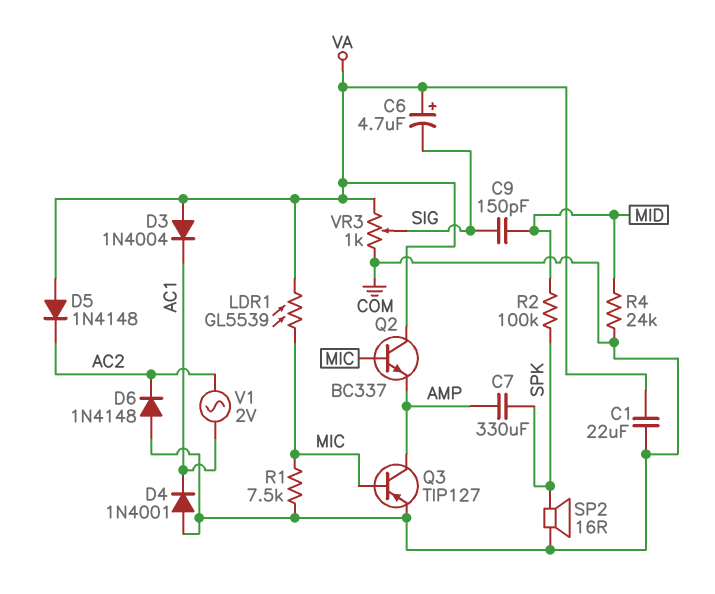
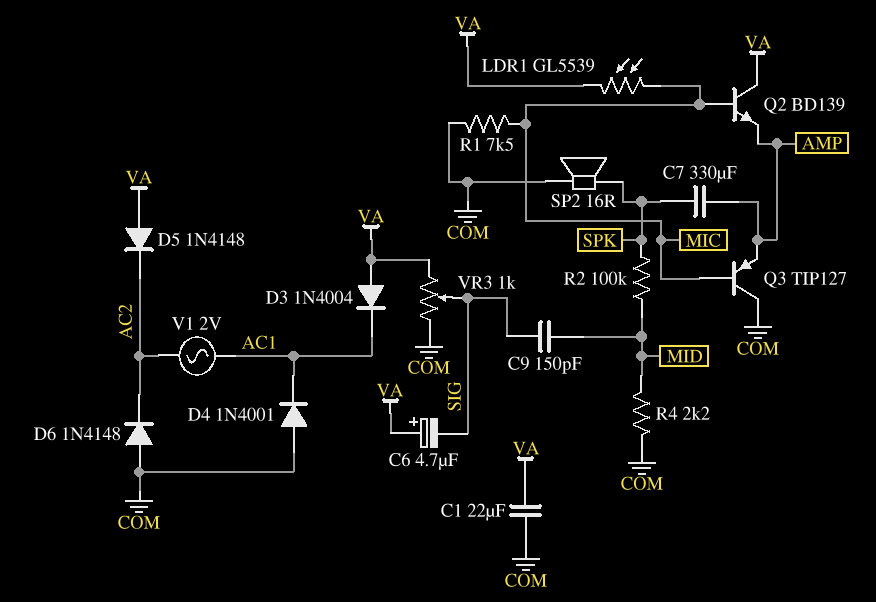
Q2: NPN BC337 (B MIC, C VA, E AMP) -> NPN BD139 (B MIC, C VA, E AMP)
Q3: PNP TIP127 (B MIC, C AMP, E COM) -> PNP TIP127 (B MIC, C COM, E AMP)
R4: 24k (COM, MID) -> 2.2k (COM, MID)

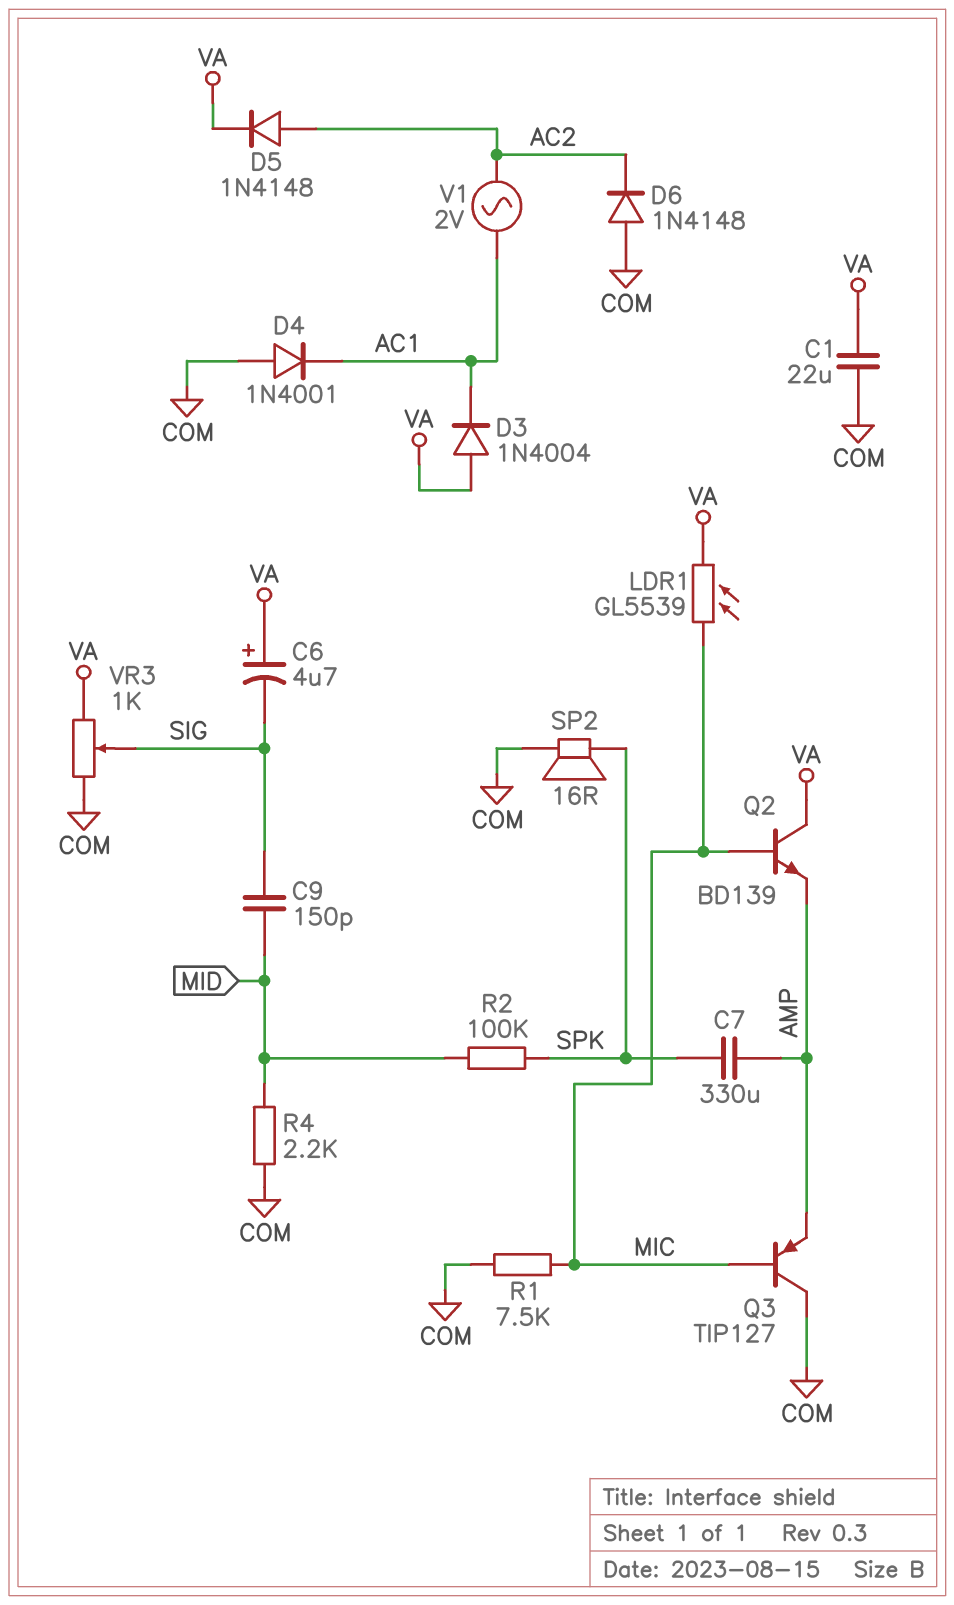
D5: diode 1N4148 (A VA, K AC2) -> diode 1N4148 (A AC2, K VA)

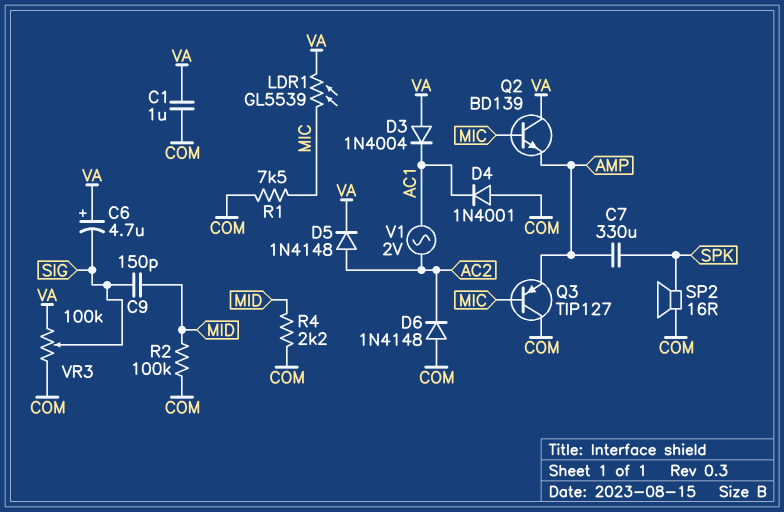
C1: 22uF (COM, VA) -> 1uF (COM, VA)
R2: 100k (MID, SPK) -> 100k (COM, MID)
VR3: 1k (COM, VA, wiper SIG) -> 100k (COM, VA, wiper SIG)

